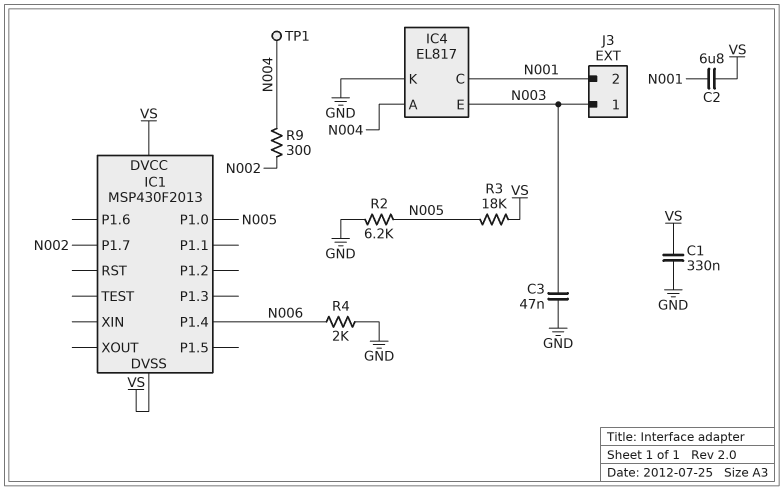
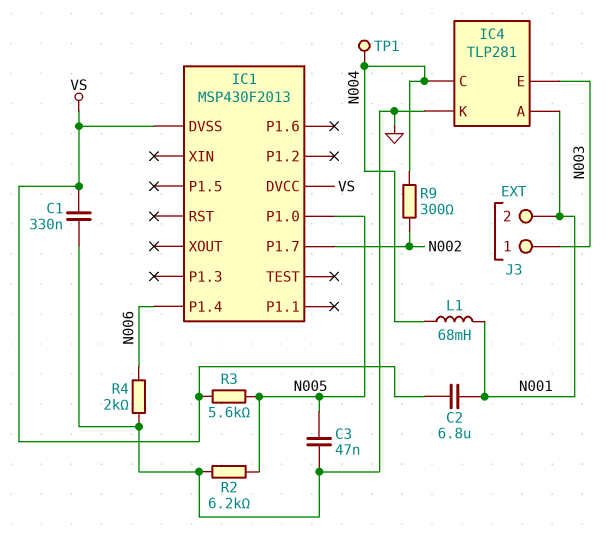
C3: 47nF (GND, N003) -> 47nF (GND, N005)
IC4: EL817 -> TLP281
IC4 pin A: N004 -> N001
IC4 pin C: N001 -> N004
L1: none -> 68mH (N001, N004)
R3: 18k (N005, VS) -> 5.6k (N005, VS)

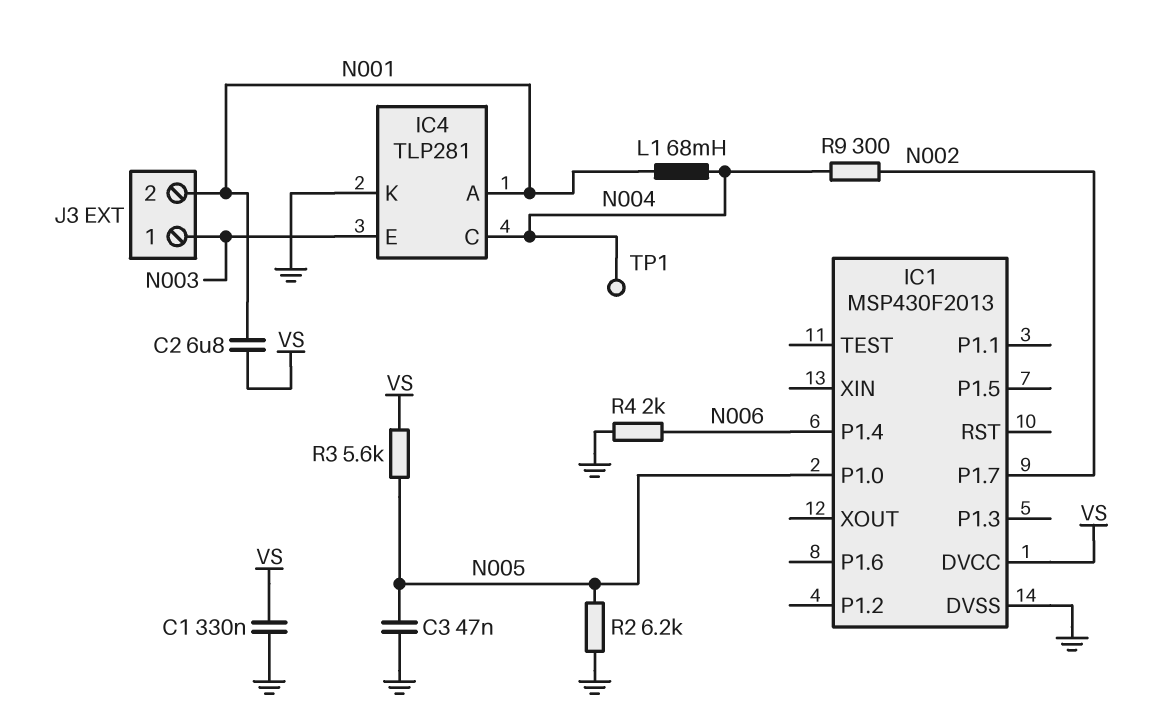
IC1 pin DVSS: VS -> GND

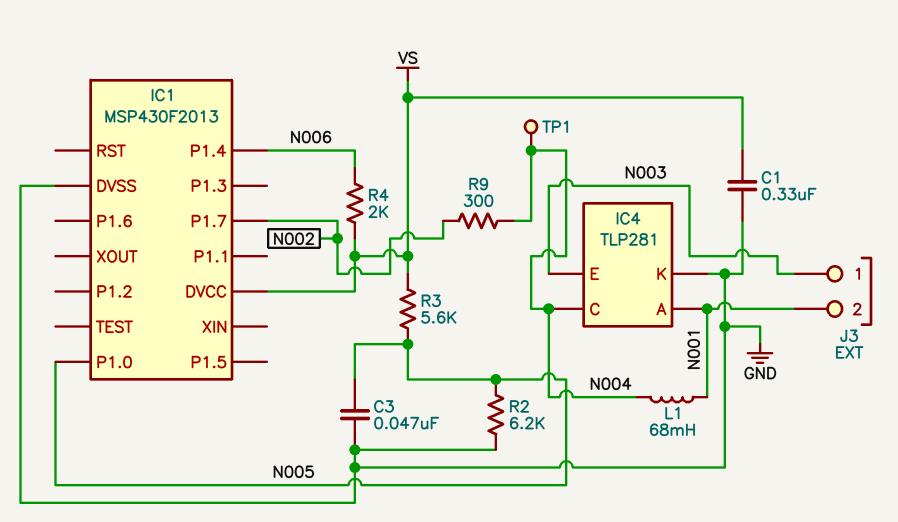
C2: 6.8uF (N001, VS) -> none
R4: 2k (GND, N006) -> 2k (N006, VS)

